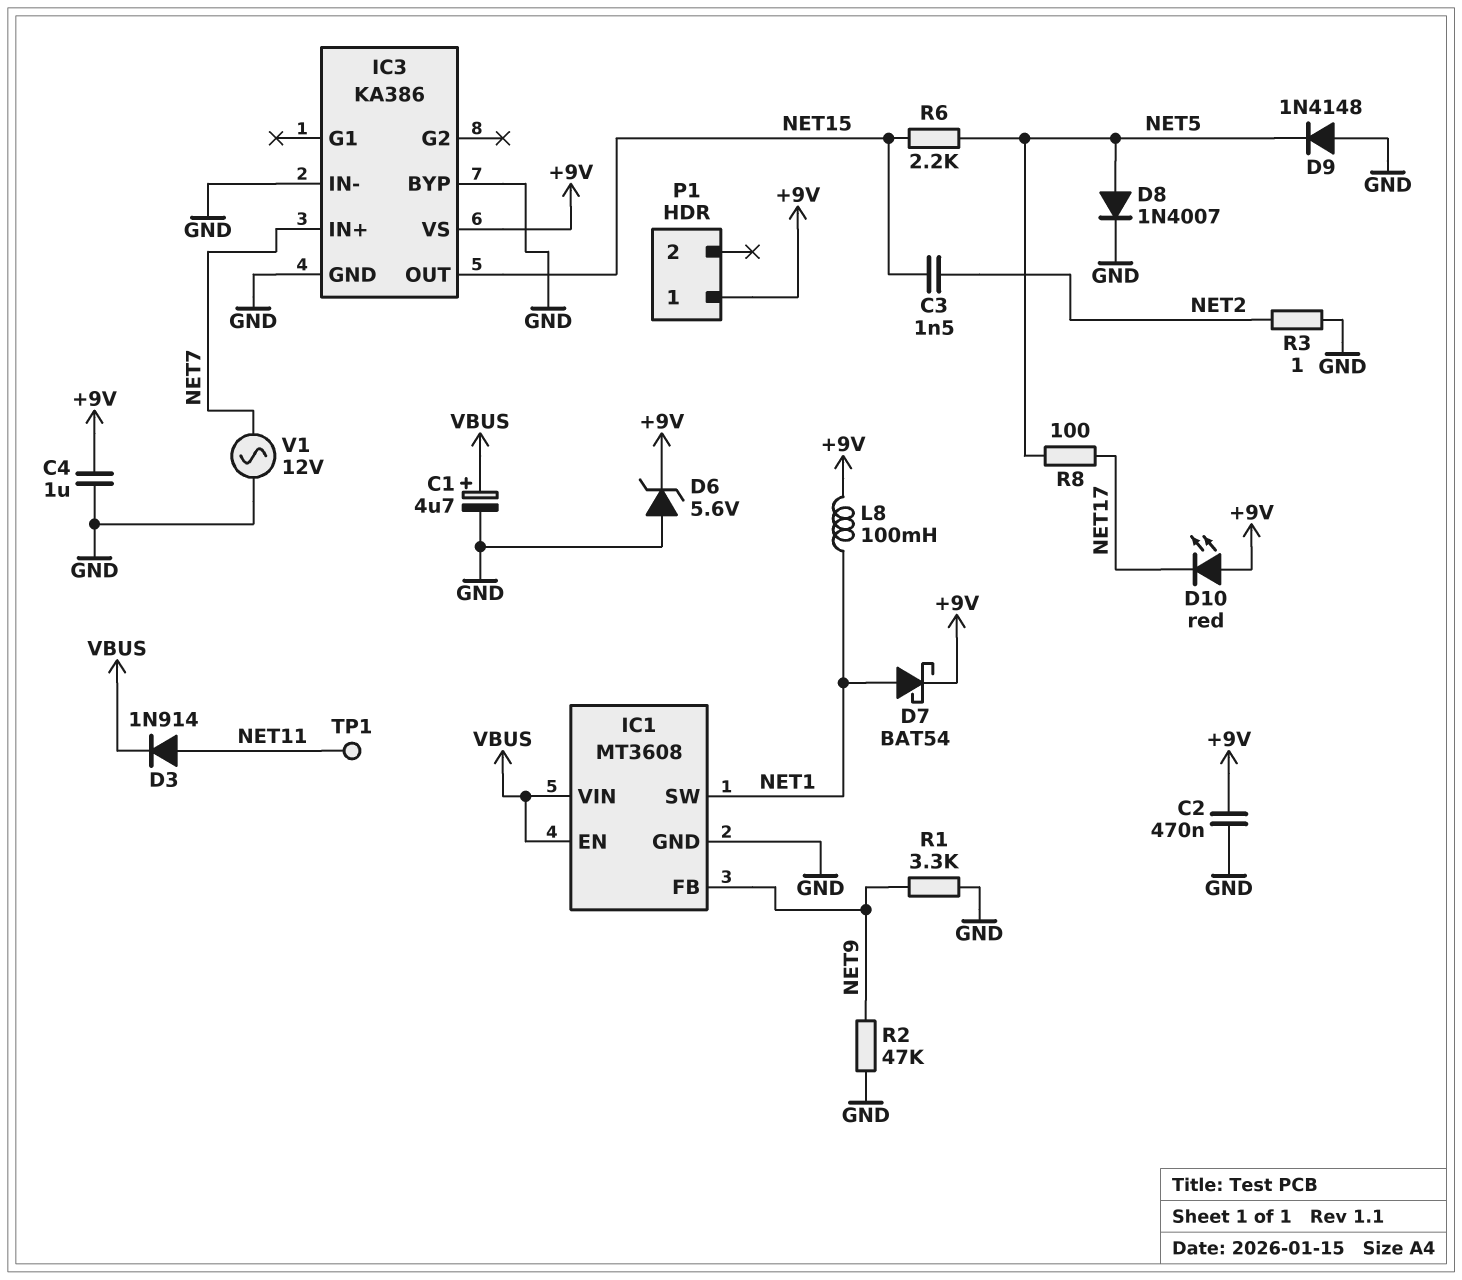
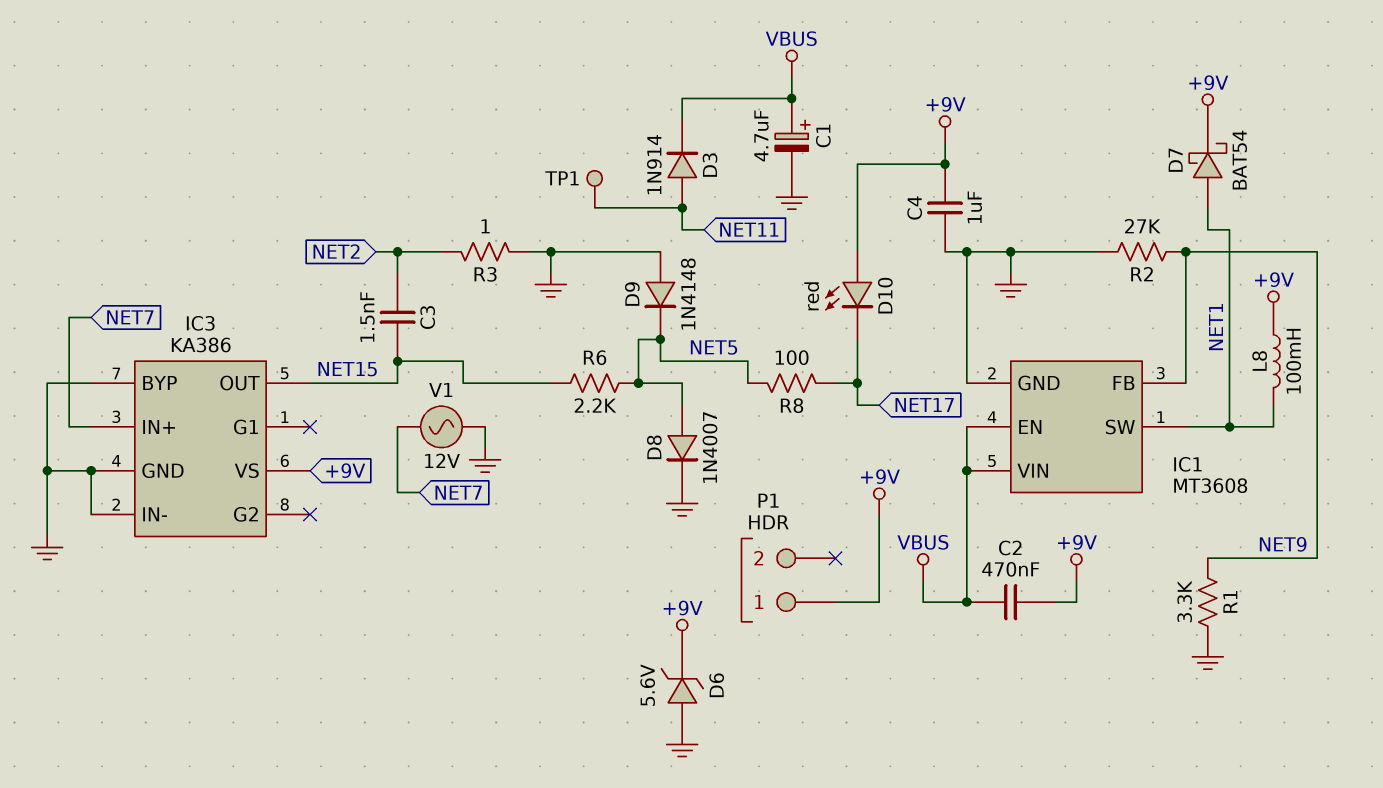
C2: 470nF (+9V, GND) -> 470nF (+9V, VBUS)
R2: 47k (GND, NET9) -> 27k (GND, NET9)

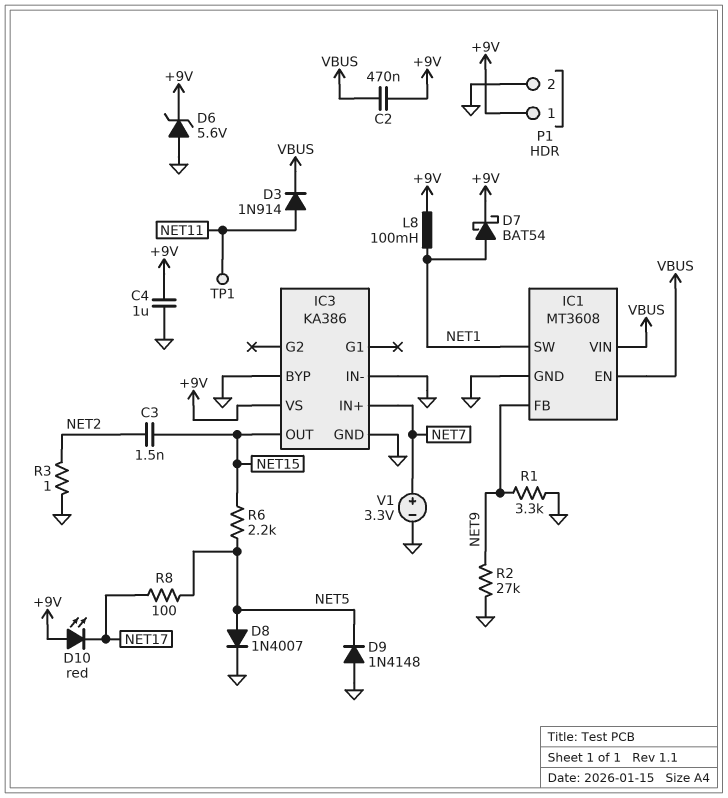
C1: 4.7uF (plus VBUS, minus GND) -> none
P1 pin 2: none -> GND
V1: AC 12V (GND, NET7) -> 3.3V (plus NET7, minus GND)

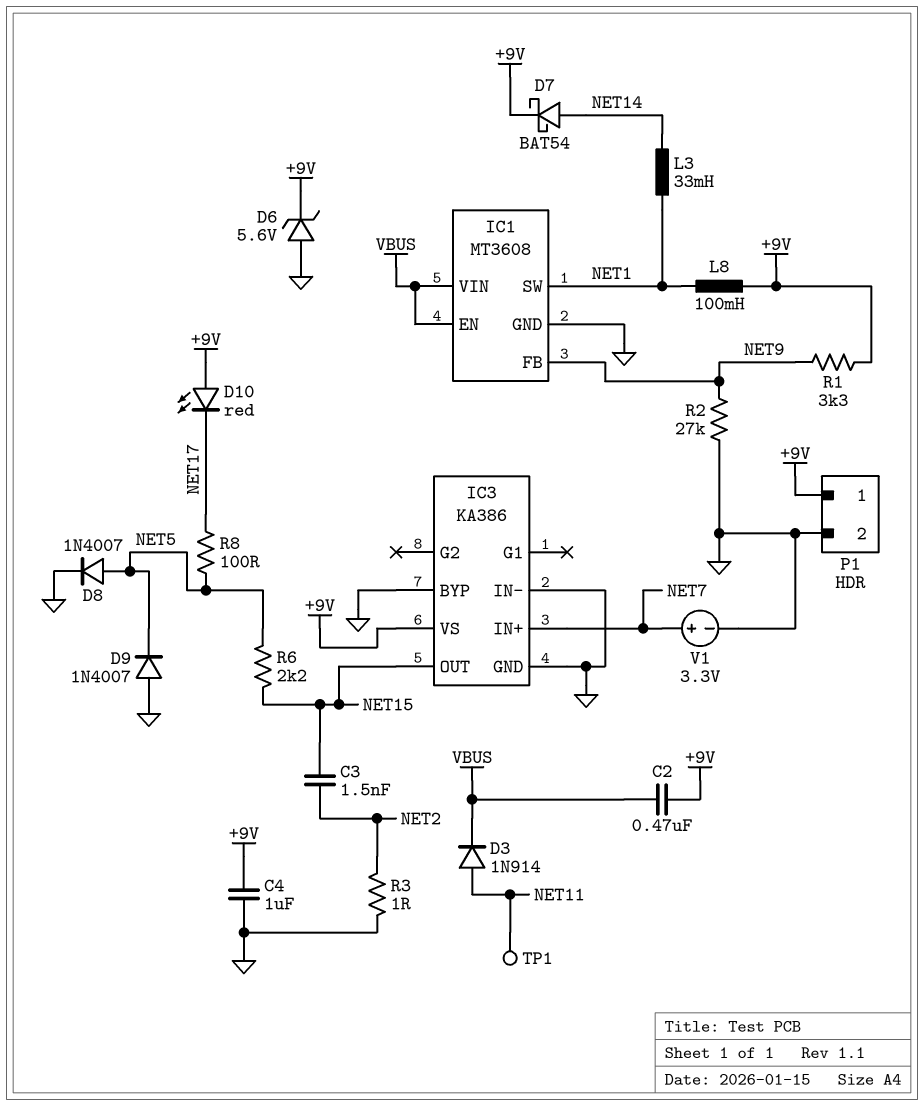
D7: schottky BAT54 (A NET1, K +9V) -> schottky BAT54 (A NET14, K +9V)
D9: diode 1N4148 (A GND, K NET5) -> diode 1N4007 (A GND, K NET5)
L3: none -> 33mH (NET1, NET14)
R1: 3.3k (GND, NET9) -> 3.3k (+9V, NET9)

